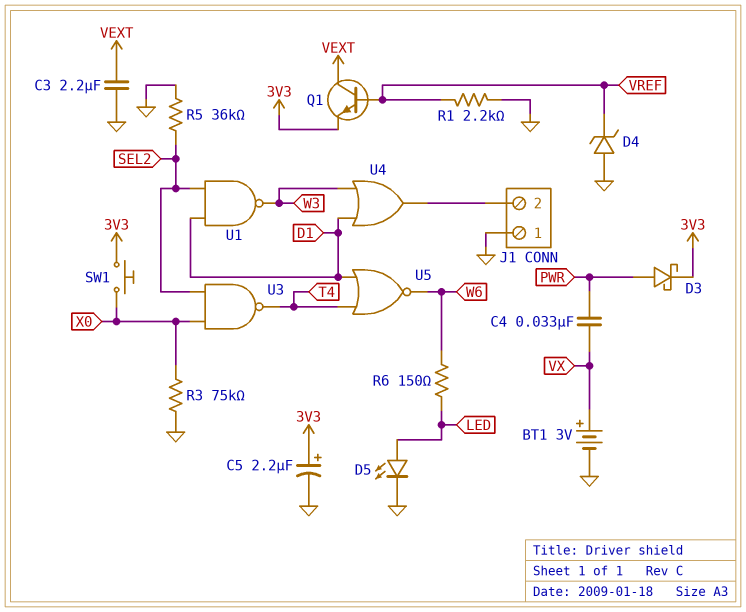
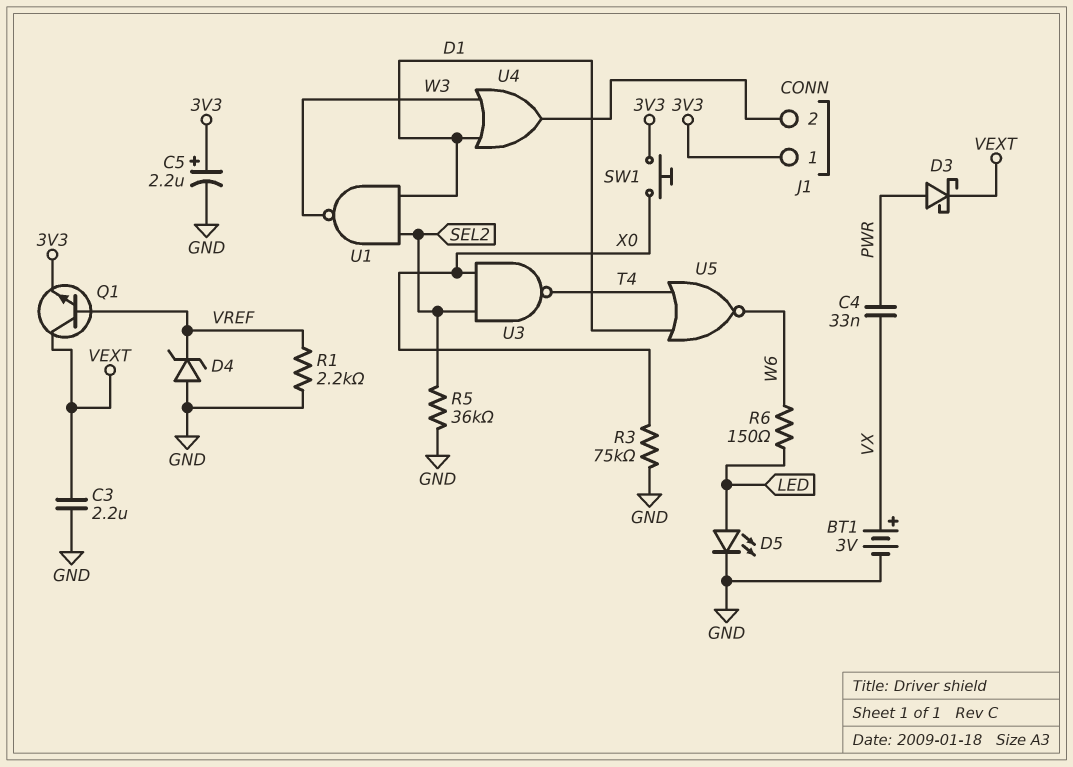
D3: schottky (A PWR, K 3V3) -> schottky (A PWR, K VEXT)
J1 pin 1: GND -> 3V3

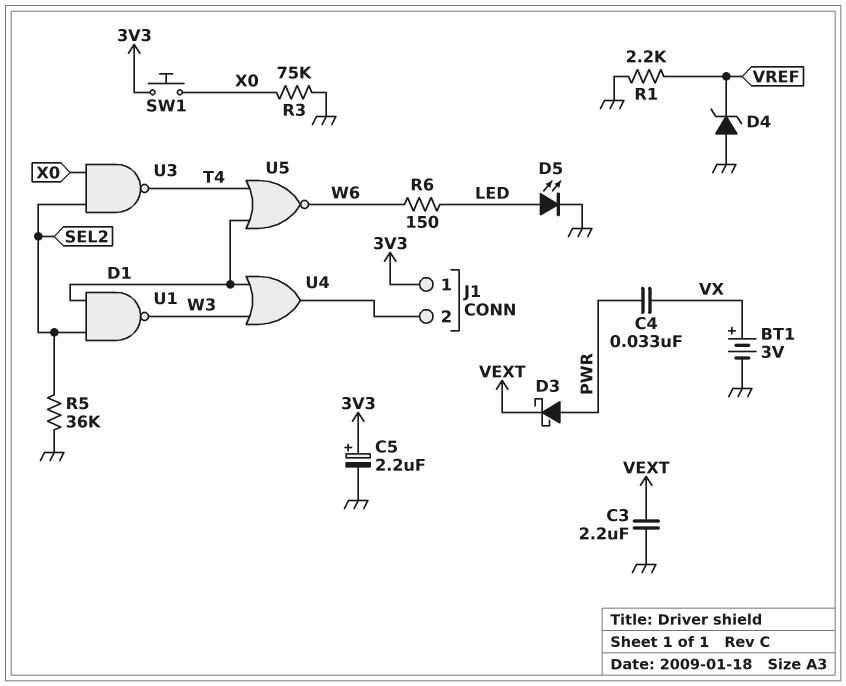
Q1: NPN (B VREF, C VEXT, E 3V3) -> none

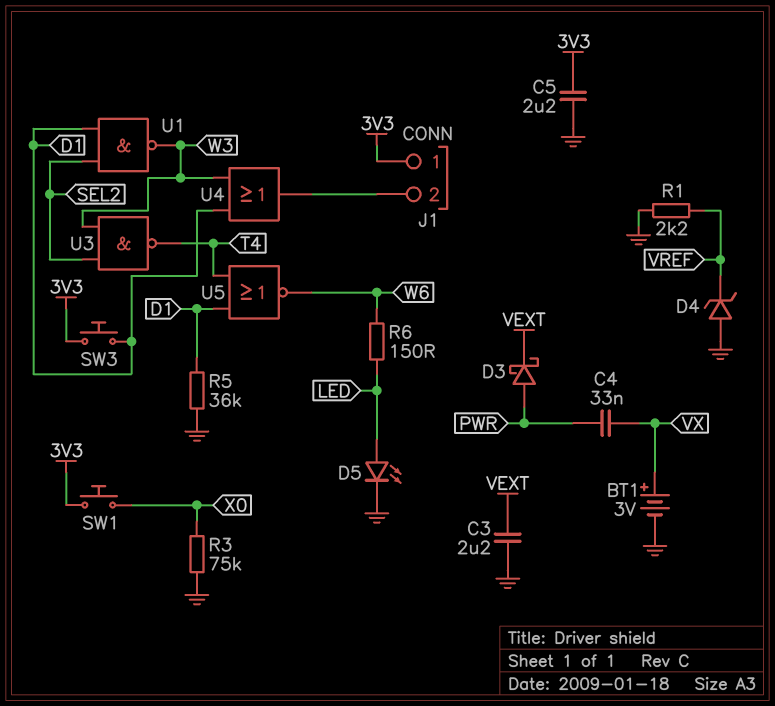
C5: 2.2uF (plus 3V3, minus GND) -> 2.2uF (3V3, GND)
R5: 36k (GND, SEL2) -> 36k (D1, GND)
SW3: none -> button (3V3, D1)
U3: NAND (in SEL2, in X0, out T4) -> NAND (in SEL2, in W3, out T4)

